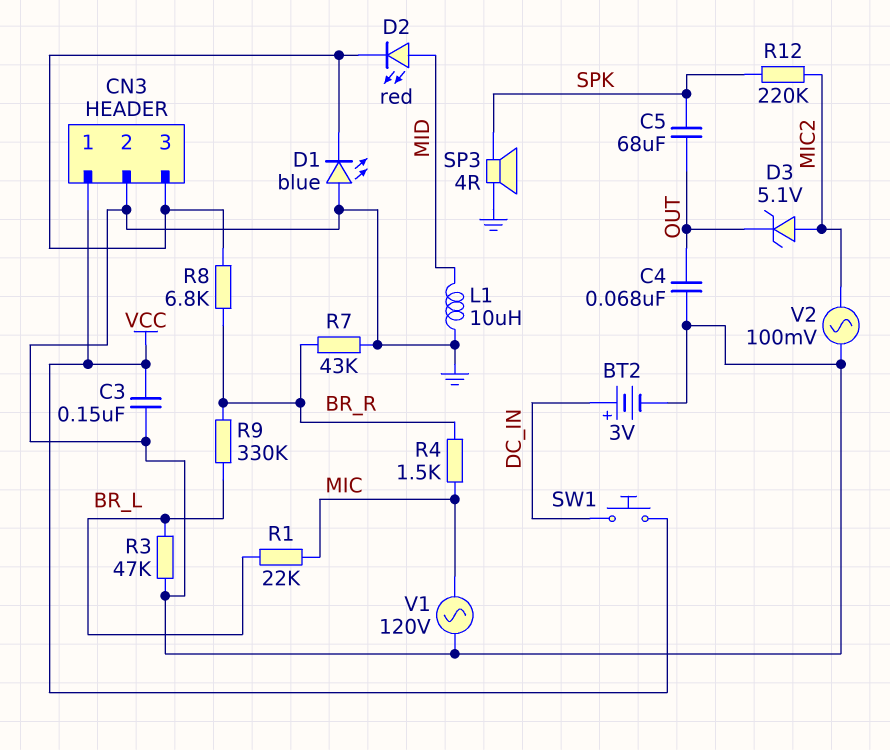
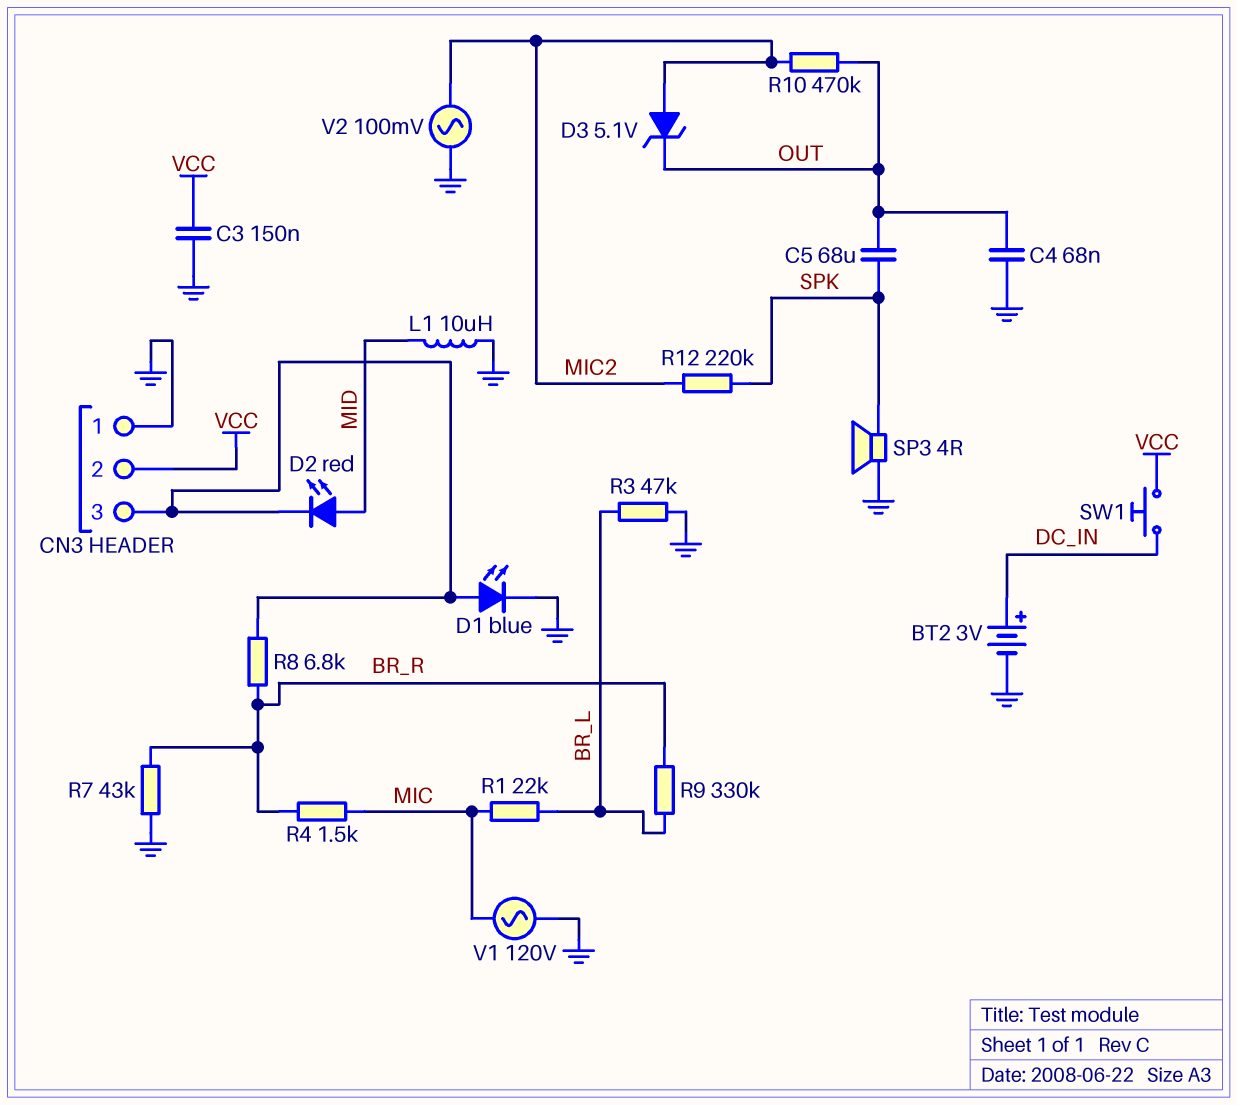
CN3 pin 1: VCC -> GND
CN3 pin 2: GND -> VCC
D1: LED blue (A GND, K CN3/3) -> LED blue (A CN3/3, K GND)
R10: none -> 470k (MIC2, OUT)

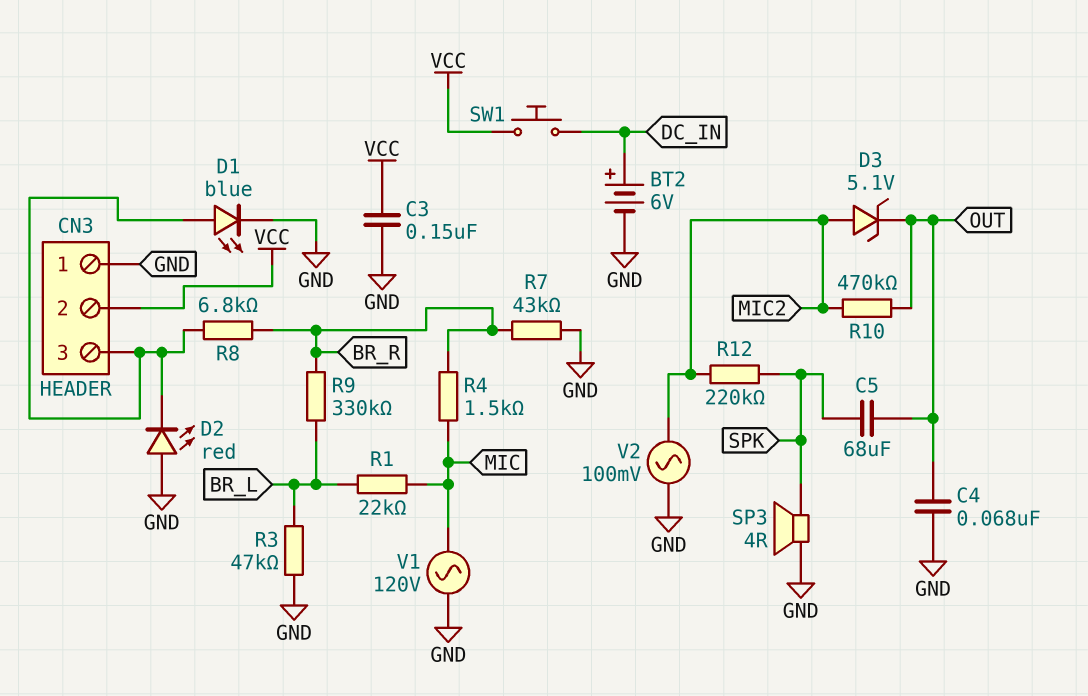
BT2: 3V (plus DC_IN, minus GND) -> 6V (plus DC_IN, minus GND)
D2: LED red (A MID, K CN3/3) -> LED red (A GND, K CN3/3)
L1: 10uH (GND, MID) -> none

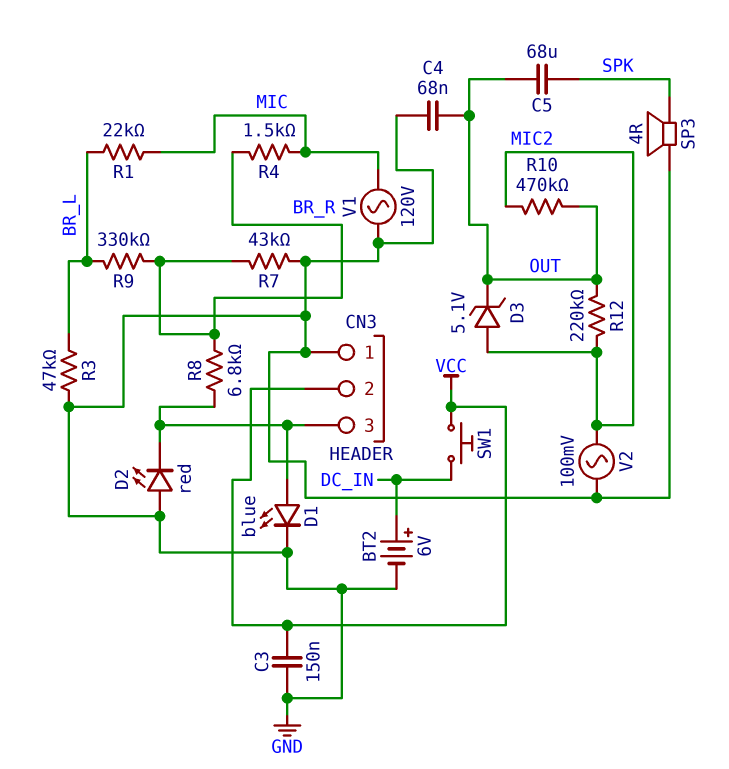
R12: 220k (MIC2, SPK) -> 220k (MIC2, OUT)

